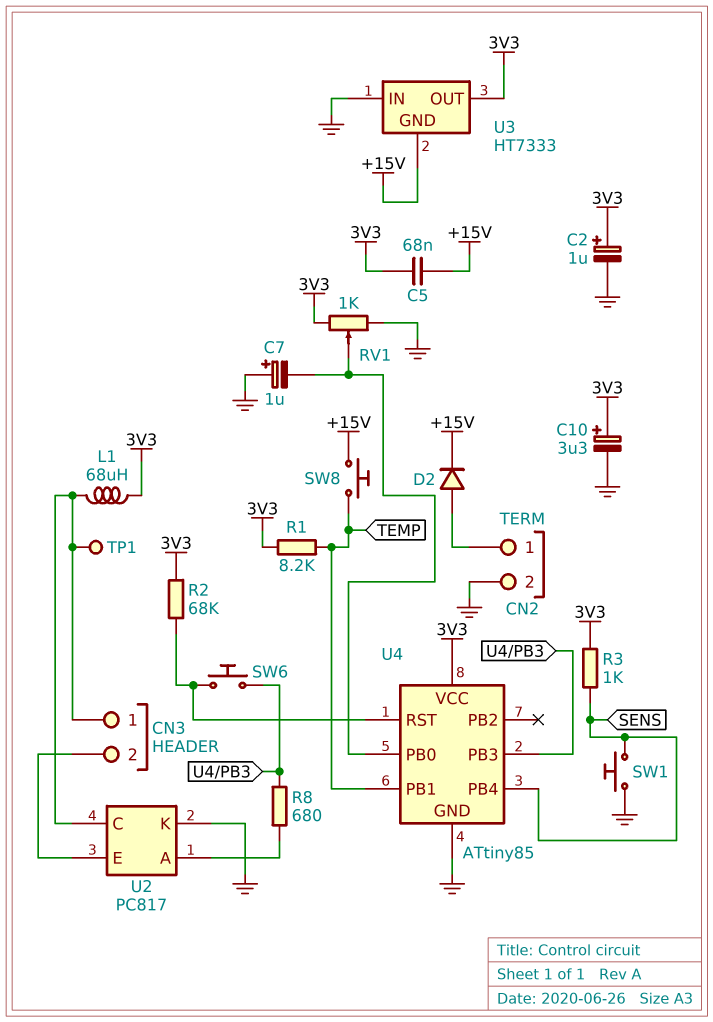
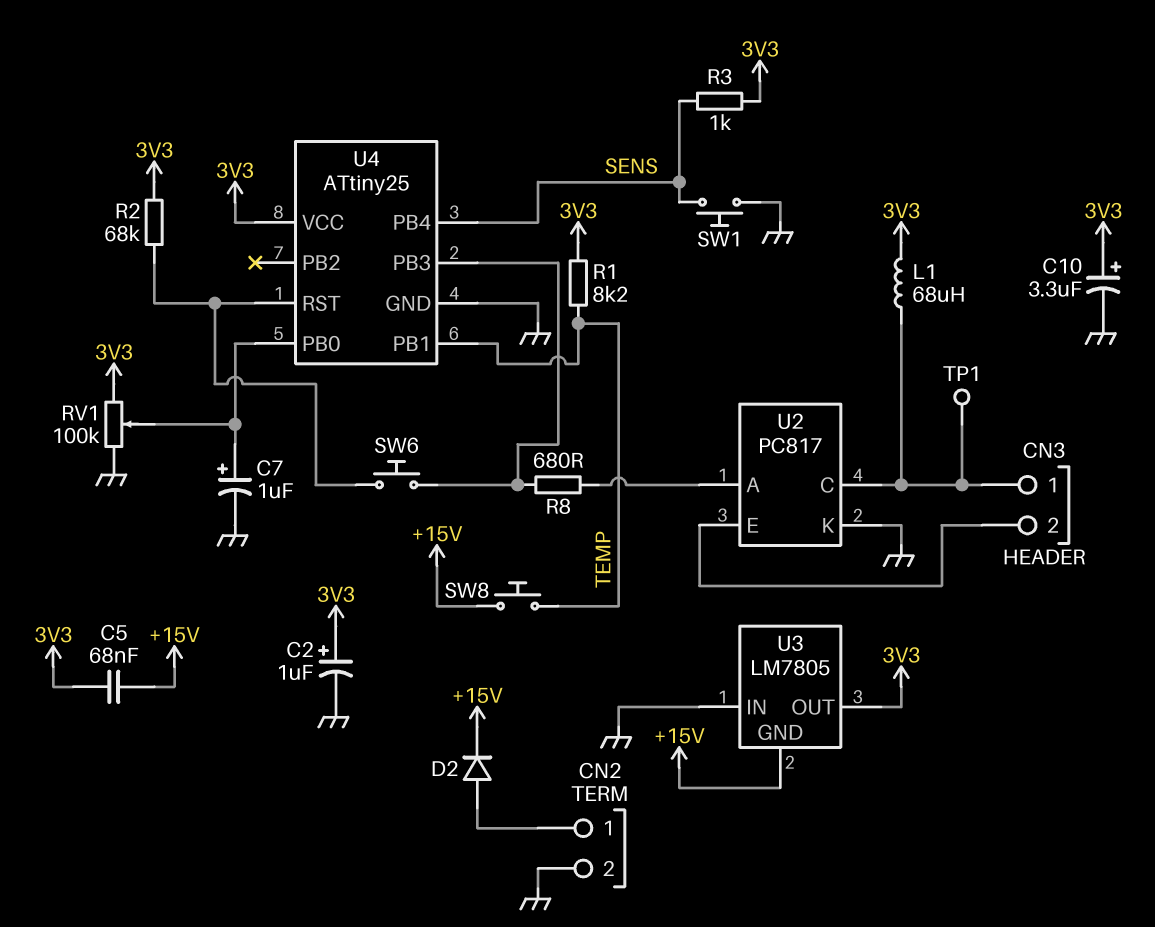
C7: 1uF (plus GND, minus U4/PB0) -> 1uF (plus U4/PB0, minus GND)
RV1: 1k (3V3, GND, wiper U4/PB0) -> 100k (3V3, GND, wiper U4/PB0)
U3: HT7333 -> LM7805
U4: ATtiny85 -> ATtiny25

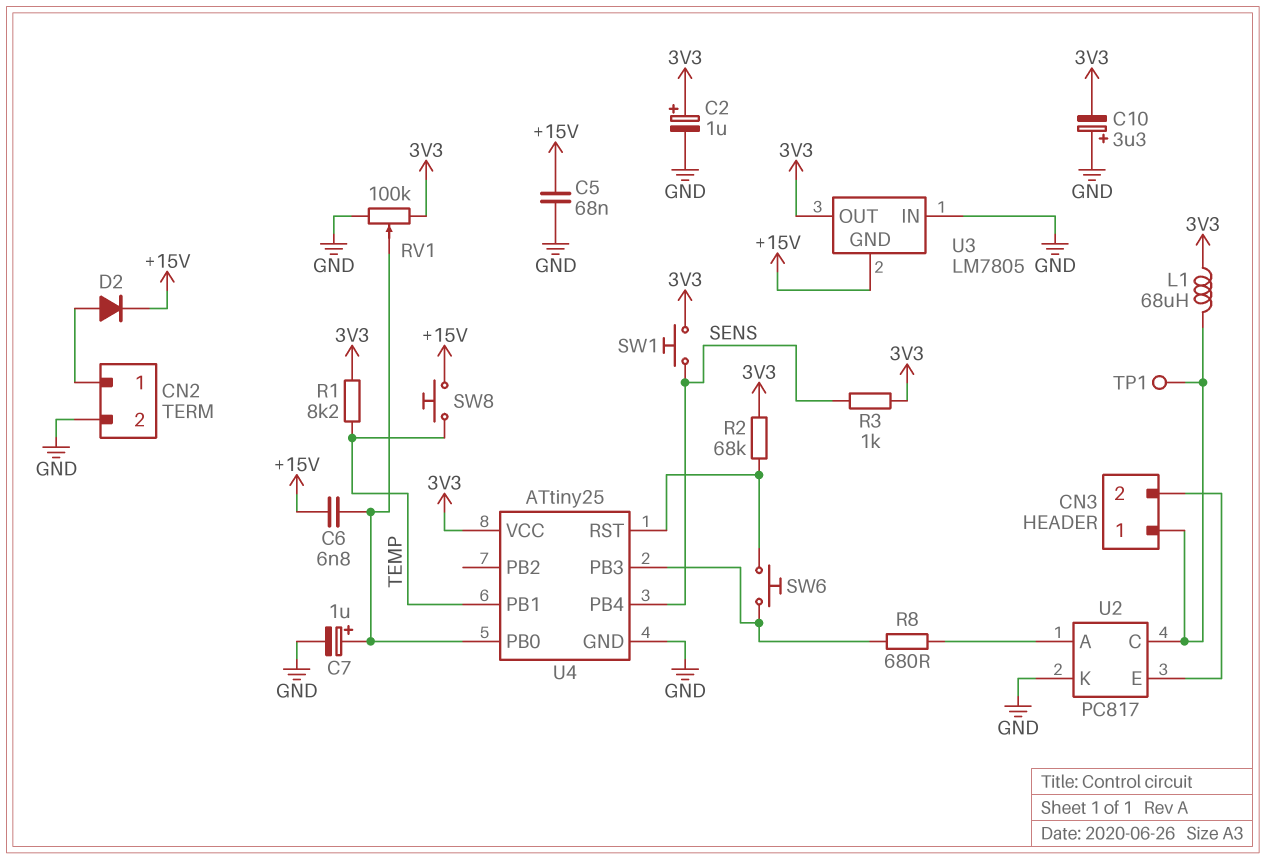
C5: 68nF (+15V, 3V3) -> 68nF (+15V, GND)
C6: none -> 6.8nF (+15V, U4/PB0)
C10: 3.3uF (plus 3V3, minus GND) -> 3.3uF (plus GND, minus 3V3)
SW1: button (GND, SENS) -> button (3V3, SENS)

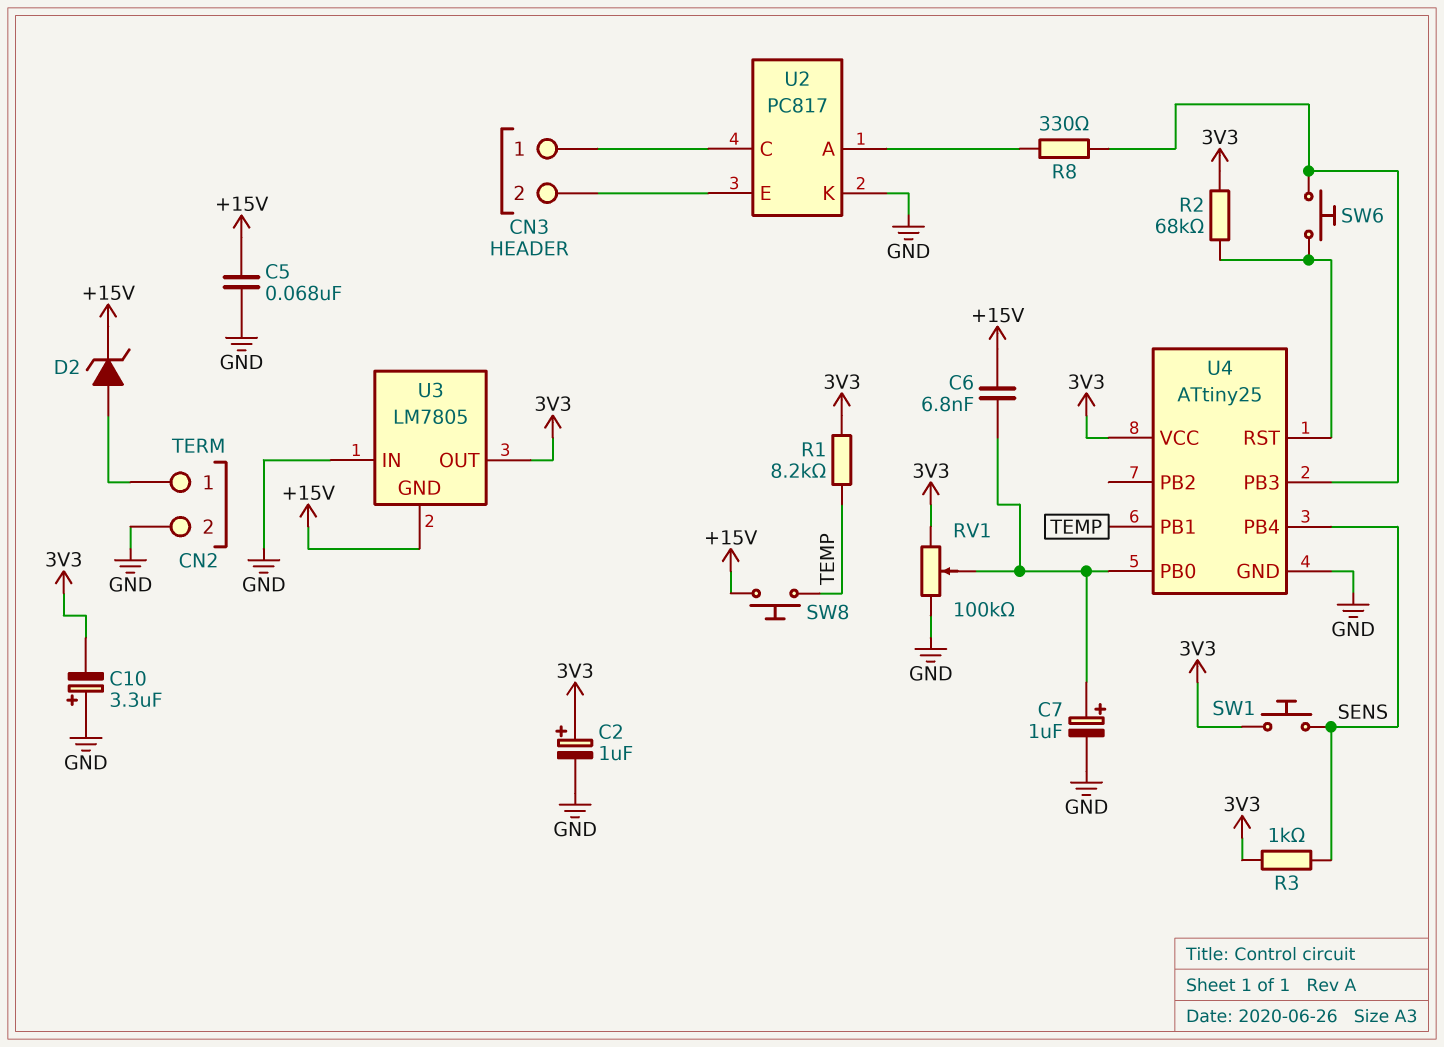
D2: diode (A CN2/1, K +15V) -> zener (A CN2/1, K +15V)
L1: 68uH (3V3, CN3/1) -> none
R8: 680 (U2/A, U4/PB3) -> 330 (U2/A, U4/PB3)
TP1: test point (CN3/1) -> none

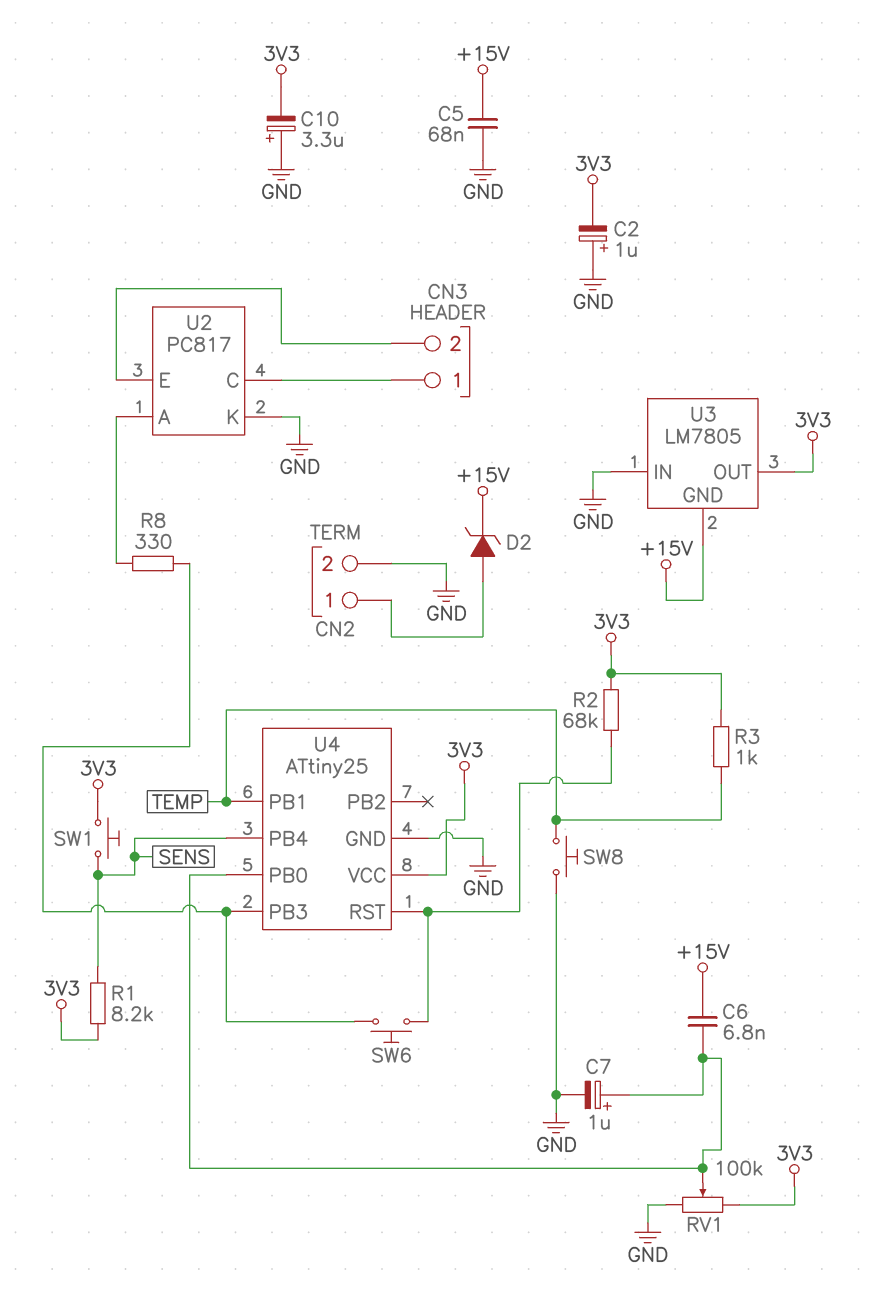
C2: 1uF (plus 3V3, minus GND) -> 1uF (plus GND, minus 3V3)
R1: 8.2k (3V3, TEMP) -> 8.2k (3V3, SENS)
R3: 1k (3V3, SENS) -> 1k (3V3, TEMP)
SW8: button (+15V, TEMP) -> button (GND, TEMP)

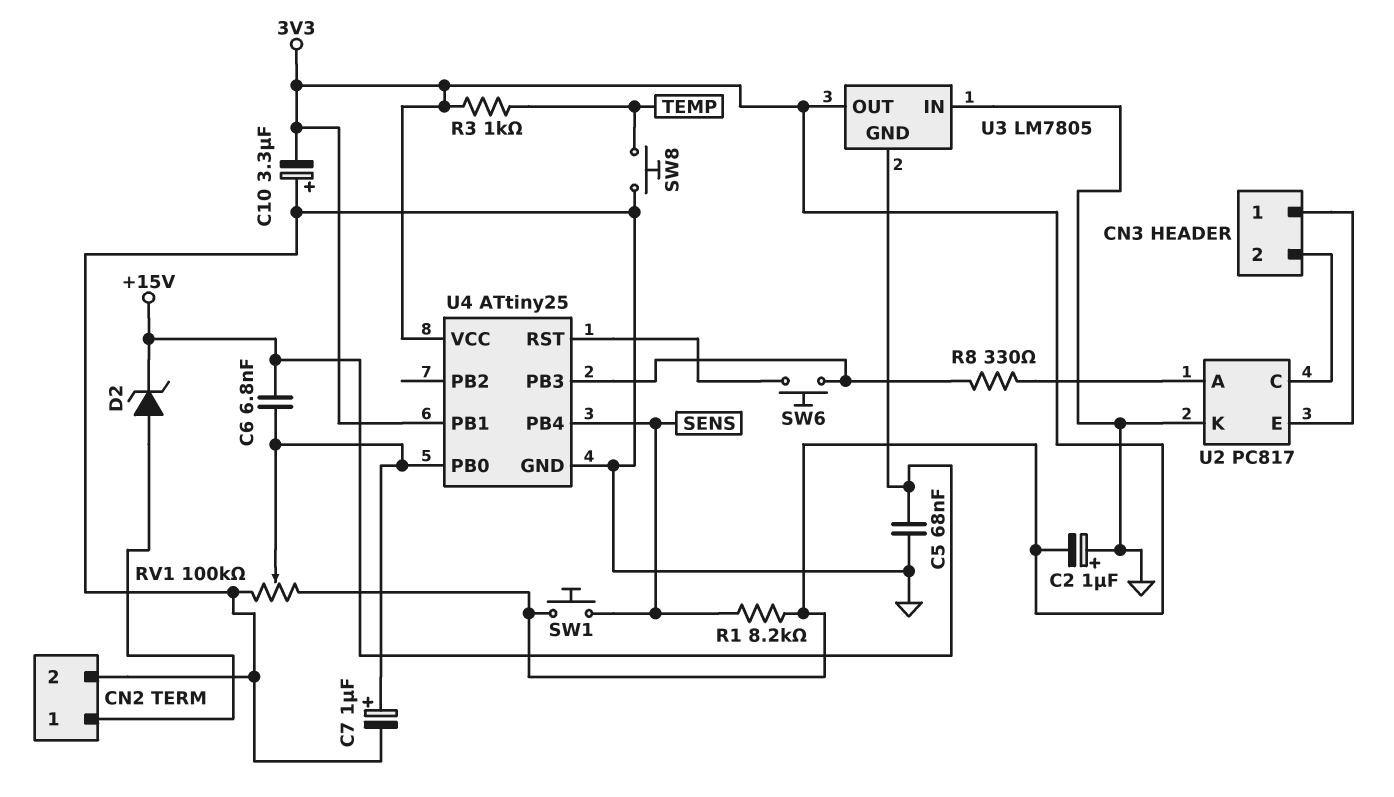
R2: 68k (3V3, U4/RST) -> none
U2 pin C: CN3/1 -> CN3/2
U2 pin E: CN3/2 -> CN3/1
U4 pin PB1: TEMP -> 3V3

